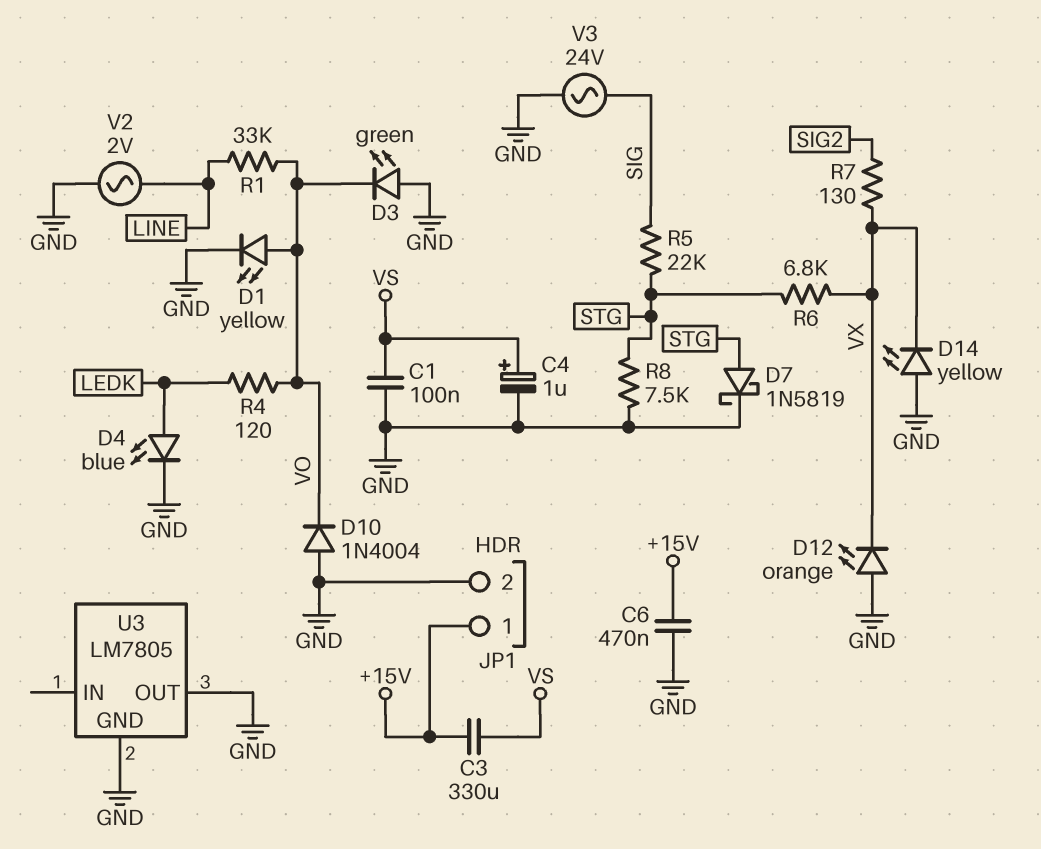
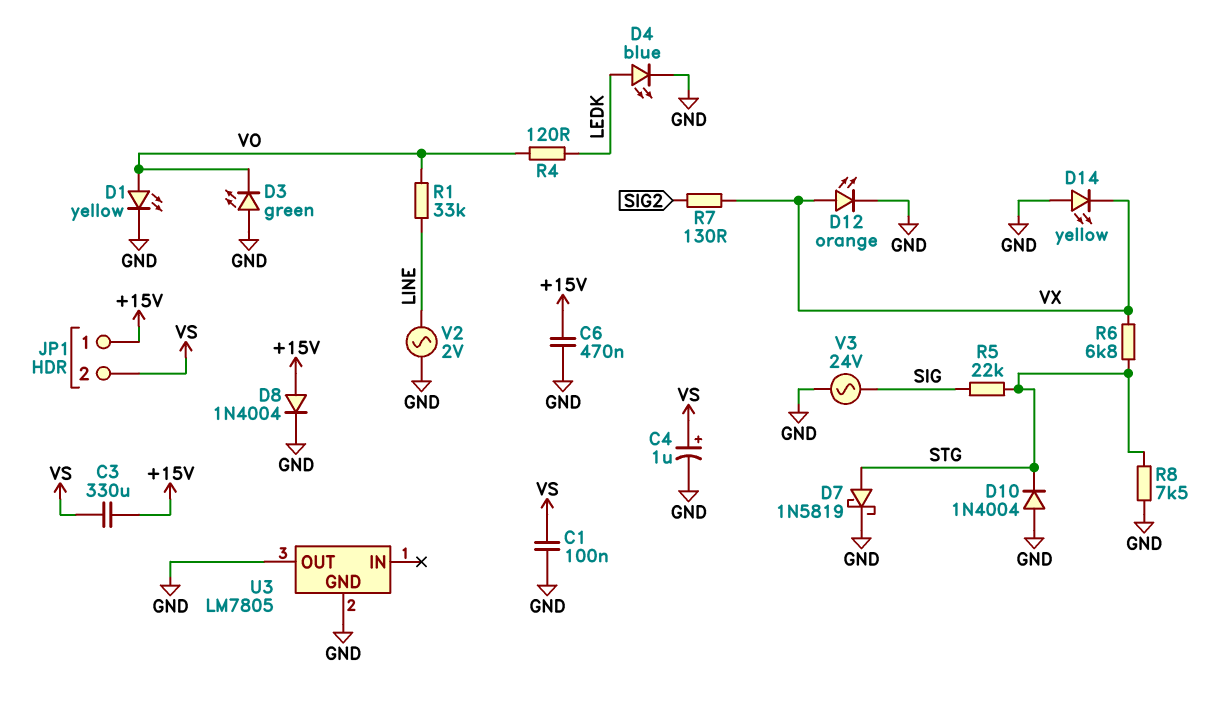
D8: none -> diode 1N4004 (A +15V, K GND)
D10: diode 1N4004 (A GND, K VO) -> diode 1N4004 (A GND, K STG)
D12: LED orange (A GND, K VX) -> LED orange (A VX, K GND)
JP1 pin 2: GND -> VS

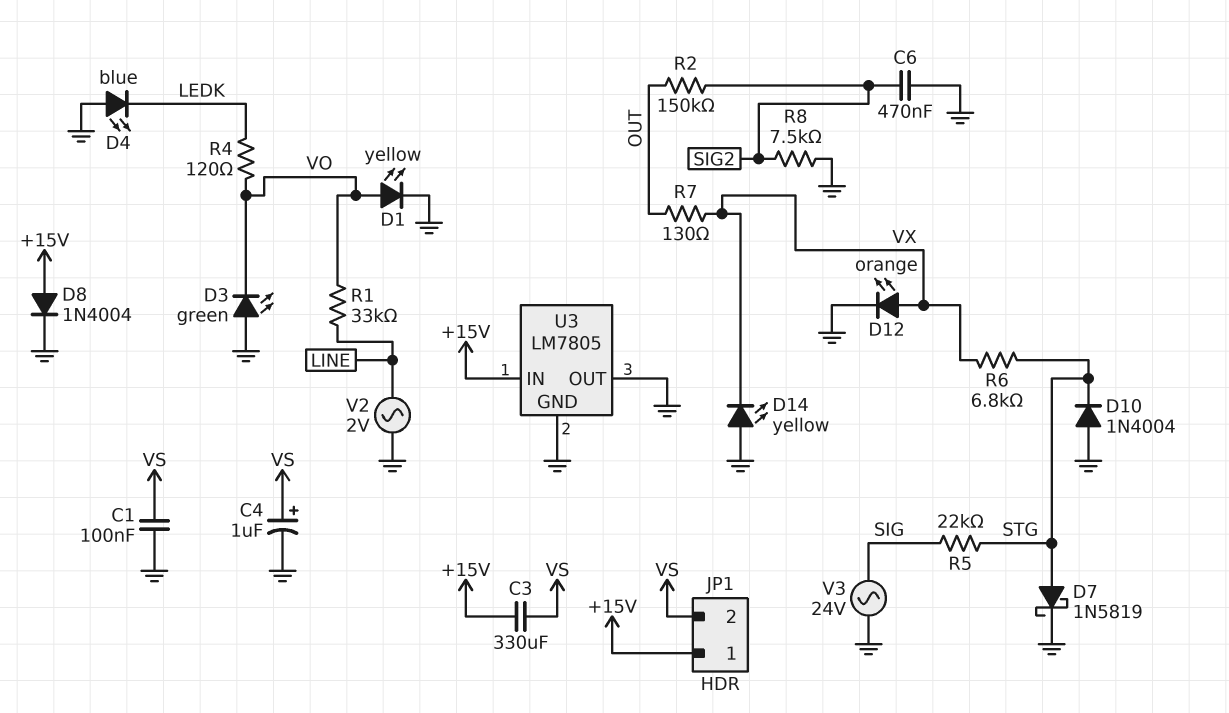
C6: 470nF (+15V, GND) -> 470nF (GND, SIG2)
D4: LED blue (A LEDK, K GND) -> LED blue (A GND, K LEDK)
R2: none -> 150k (OUT, SIG2)
R7: 130 (SIG2, VX) -> 130 (OUT, VX)
R8: 7.5k (GND, STG) -> 7.5k (GND, SIG2)
U3 pin IN: none -> +15V

